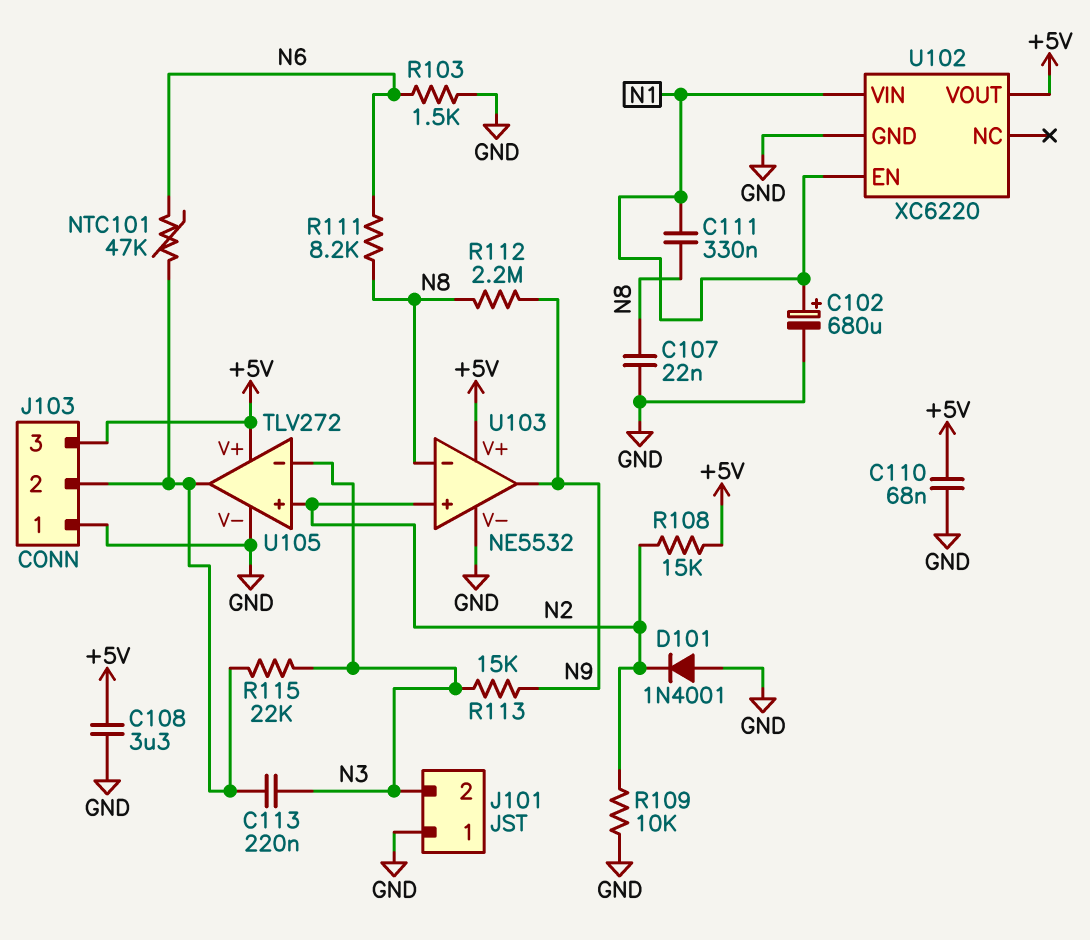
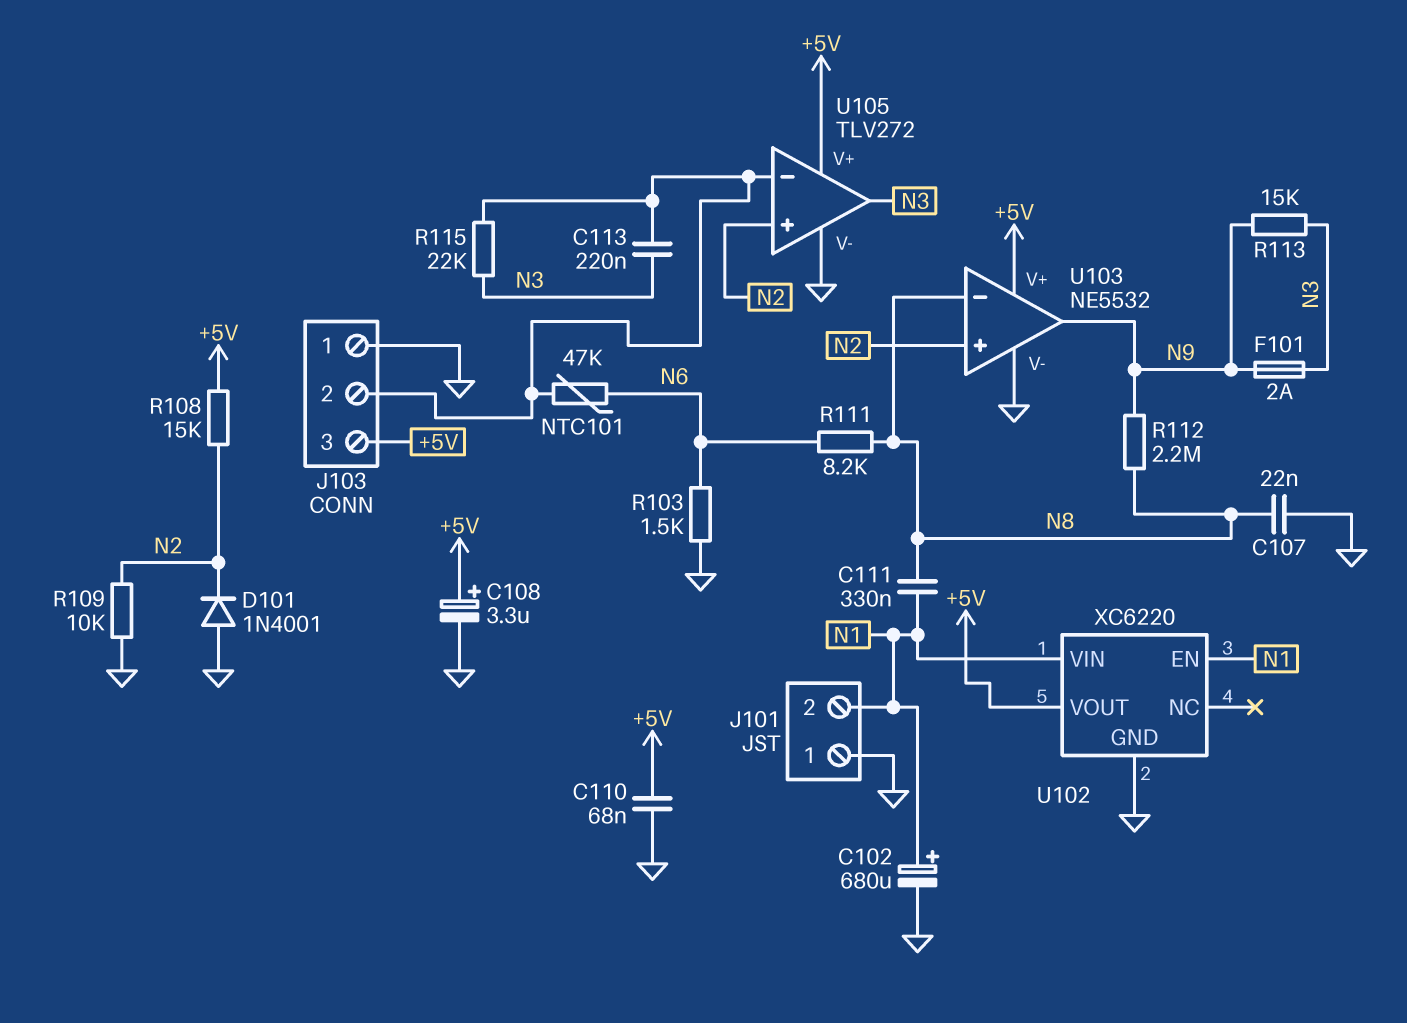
C108: 3.3uF (+5V, GND) -> 3.3uF (plus +5V, minus GND)
F101: none -> 2A (N3, N9)
J101 pin 2: N3 -> N1
U105 pin in-: N3 -> J103/2
U105 pin out: J103/2 -> N3

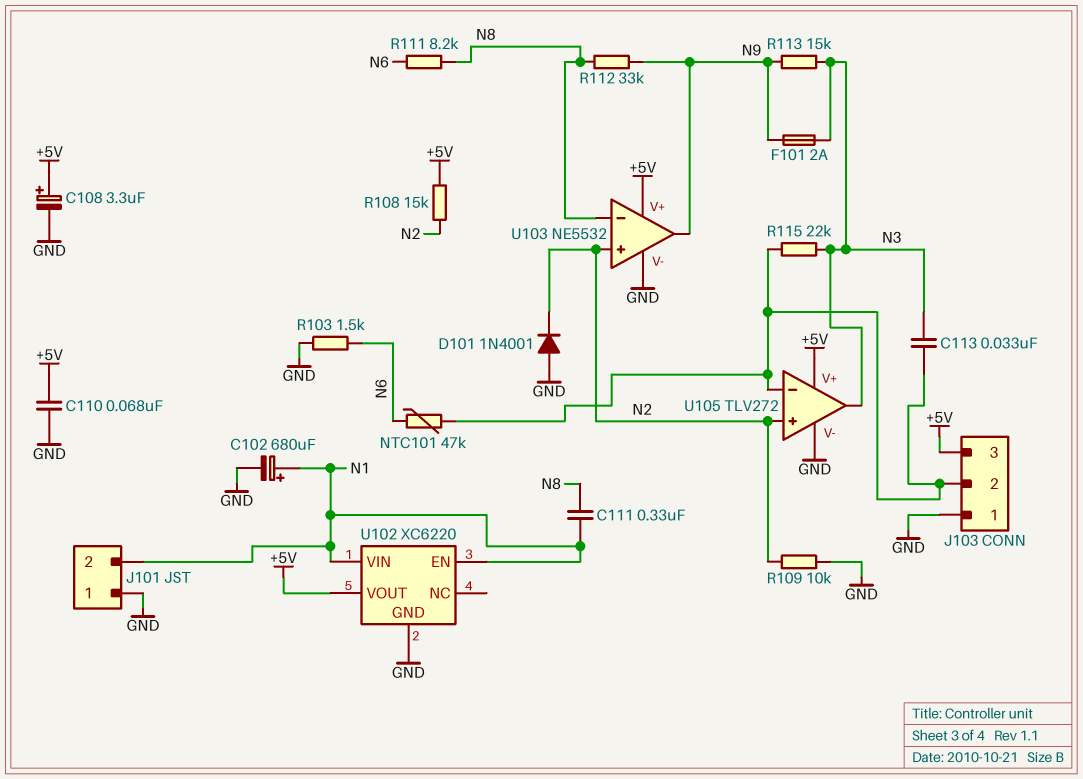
C107: 22nF (GND, N8) -> none
C113: 220nF (J103/2, N3) -> 33nF (J103/2, N3)
R112: 2.2M (N8, N9) -> 33k (N8, N9)

